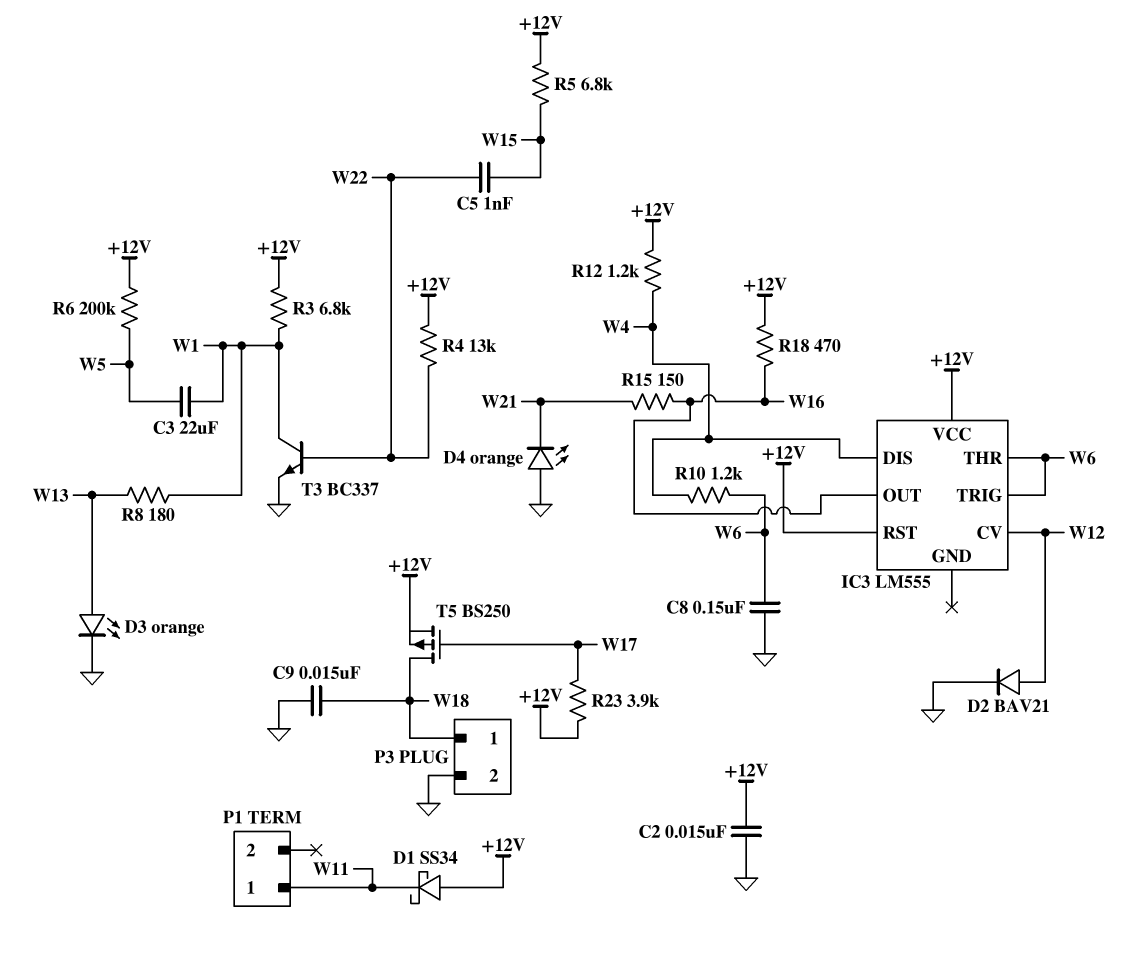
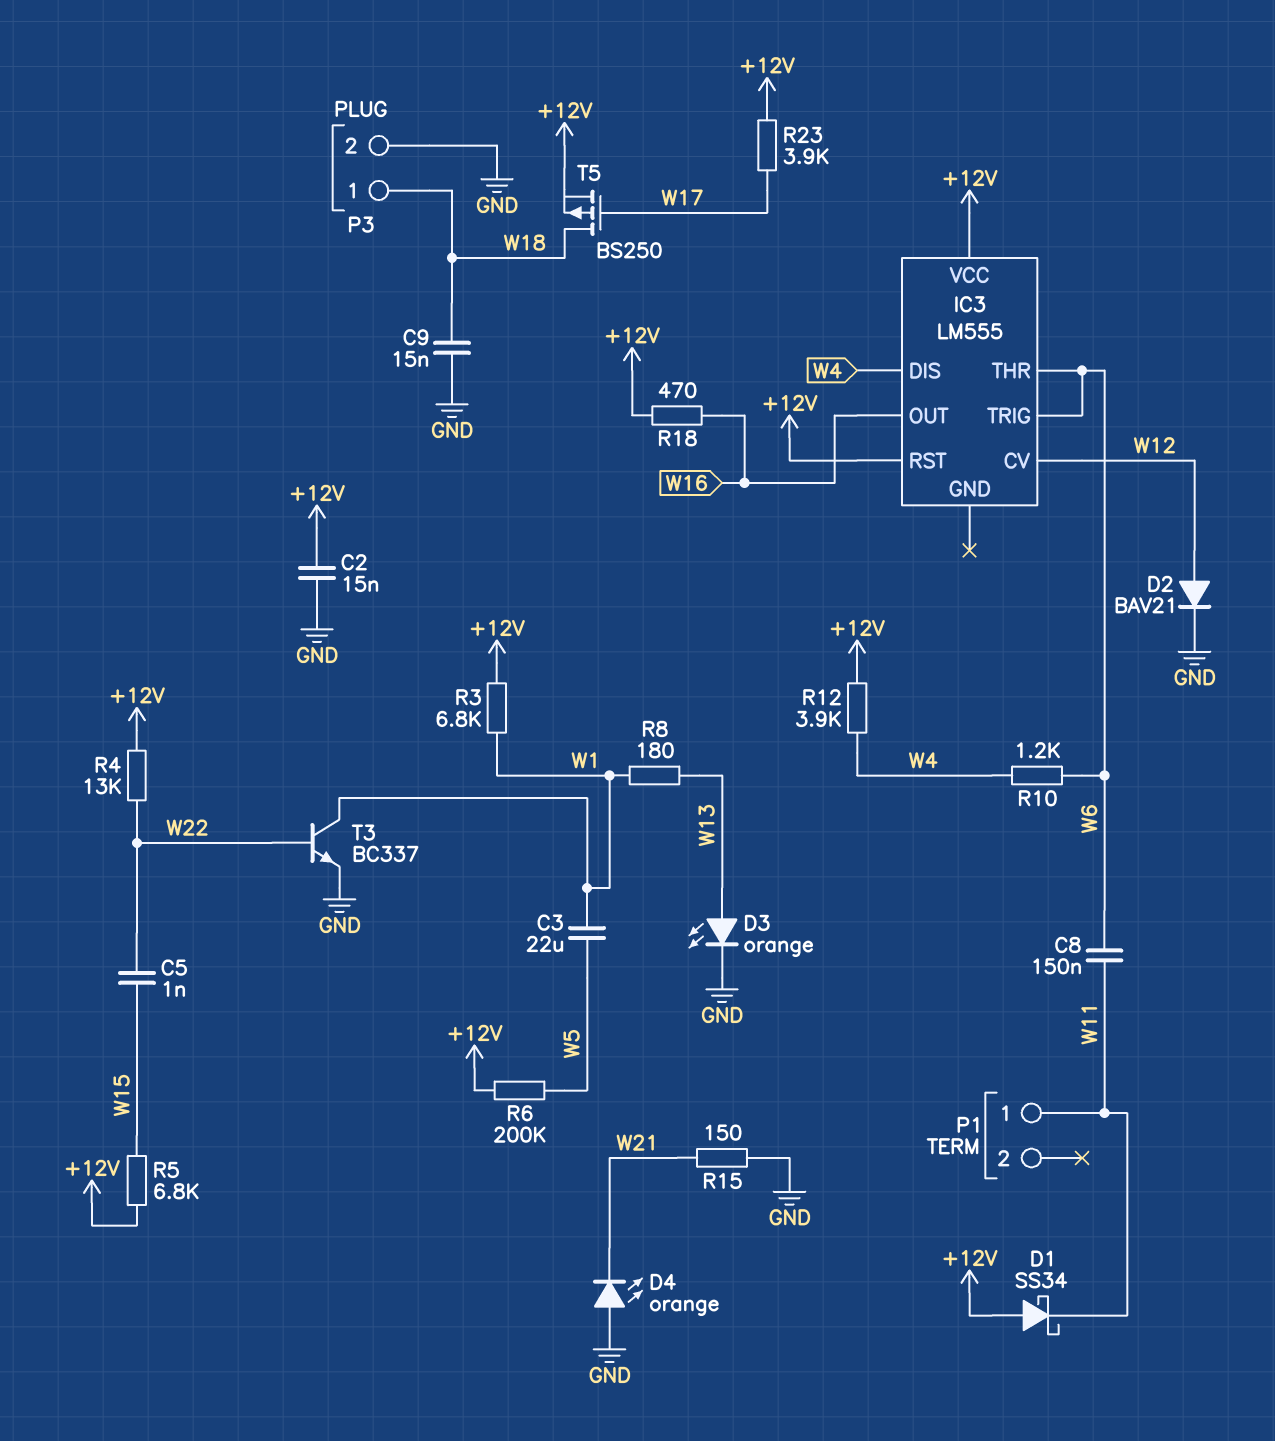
C8: 150nF (GND, W6) -> 150nF (W6, W11)
R12: 1.2k (+12V, W4) -> 3.9k (+12V, W4)
R15: 150 (W16, W21) -> 150 (GND, W21)

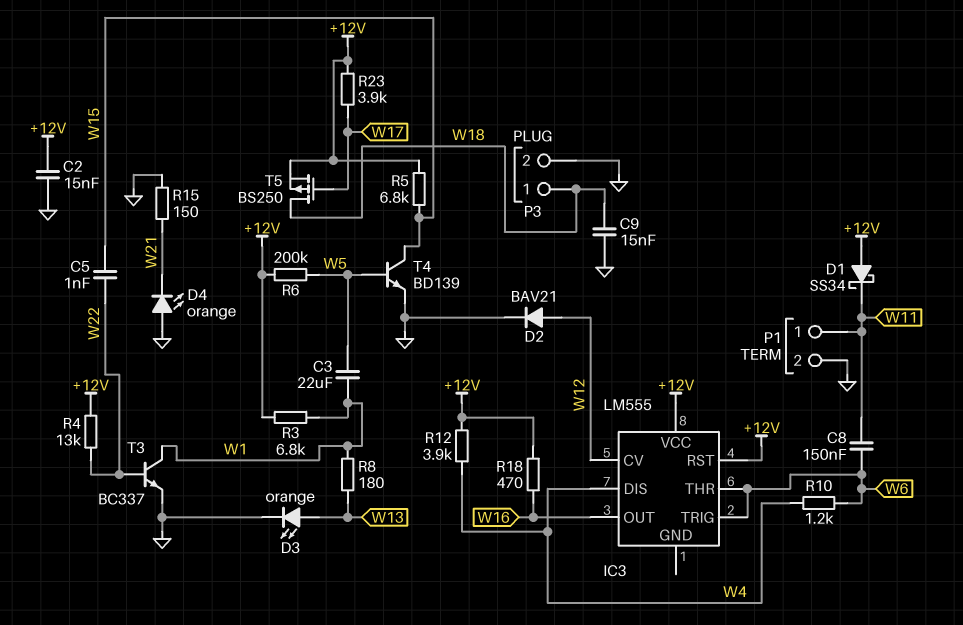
P1 pin 2: none -> GND
T4: none -> NPN BD139 (B W5, C W15, E GND)

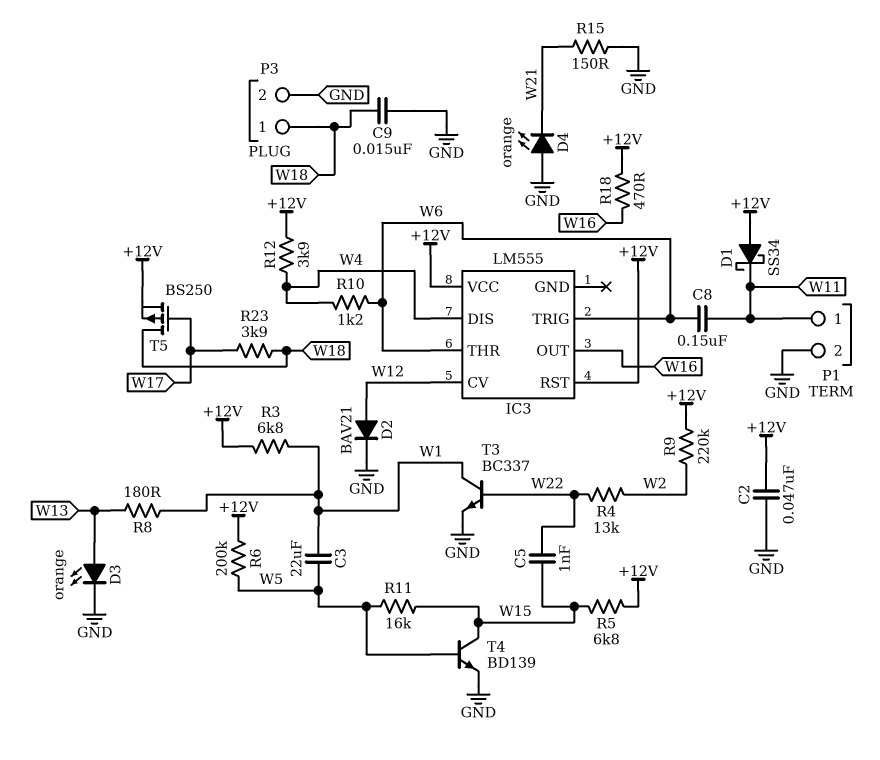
C2: 15nF (+12V, GND) -> 47nF (+12V, GND)
R4: 13k (+12V, W22) -> 13k (W2, W22)
R9: none -> 220k (+12V, W2)
R11: none -> 16k (W5, W15)
R23: 3.9k (+12V, W17) -> 3.9k (W17, W18)

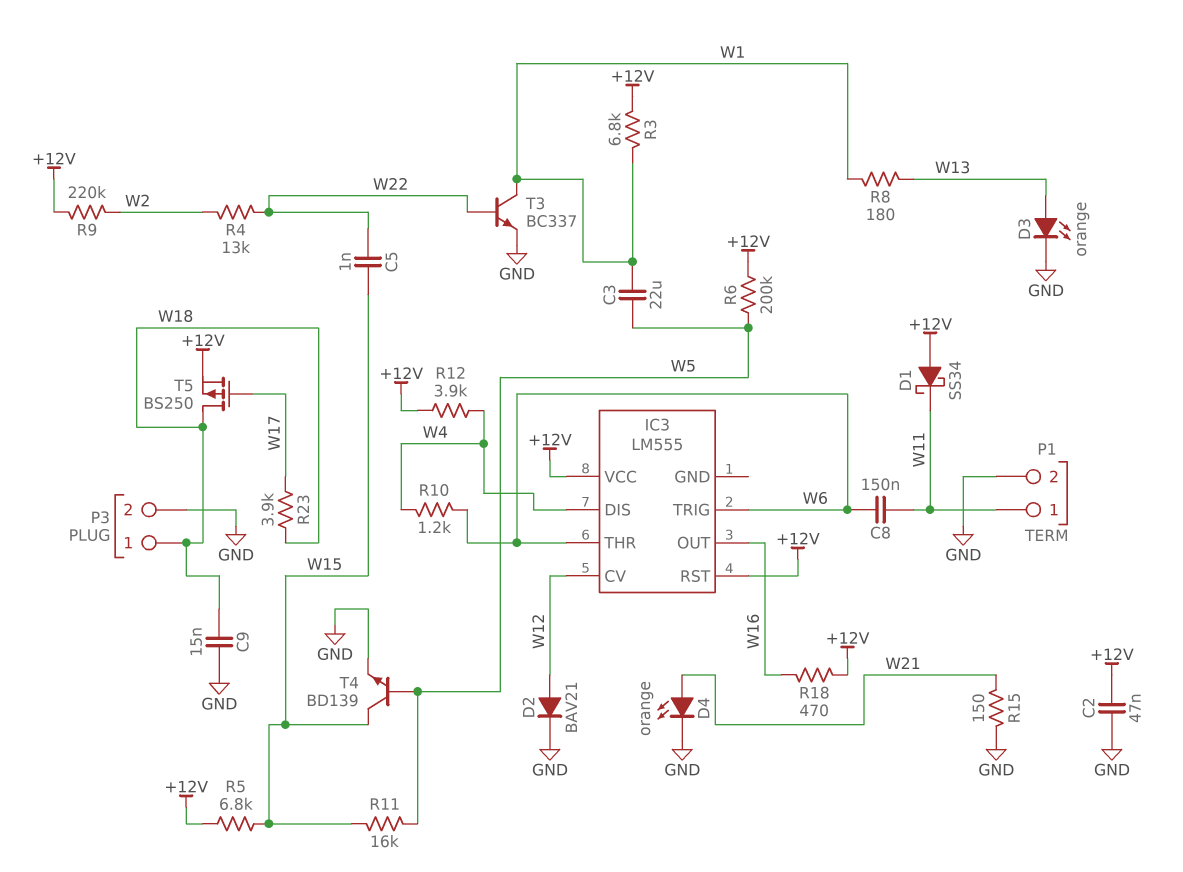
D4: LED orange (A GND, K W21) -> LED orange (A W21, K GND)

